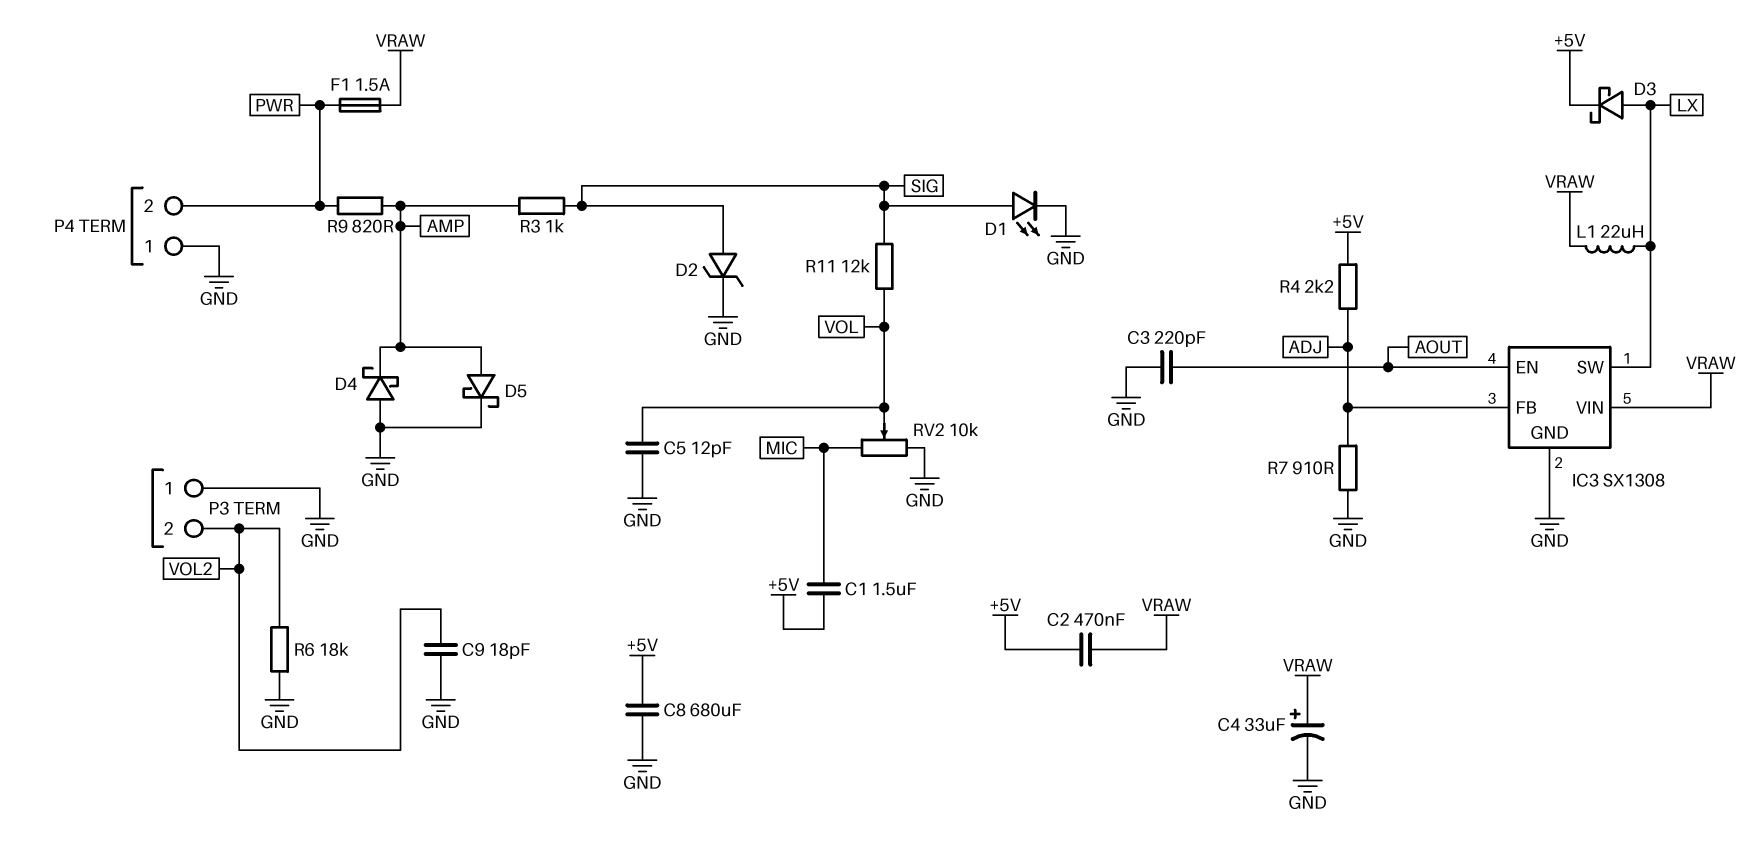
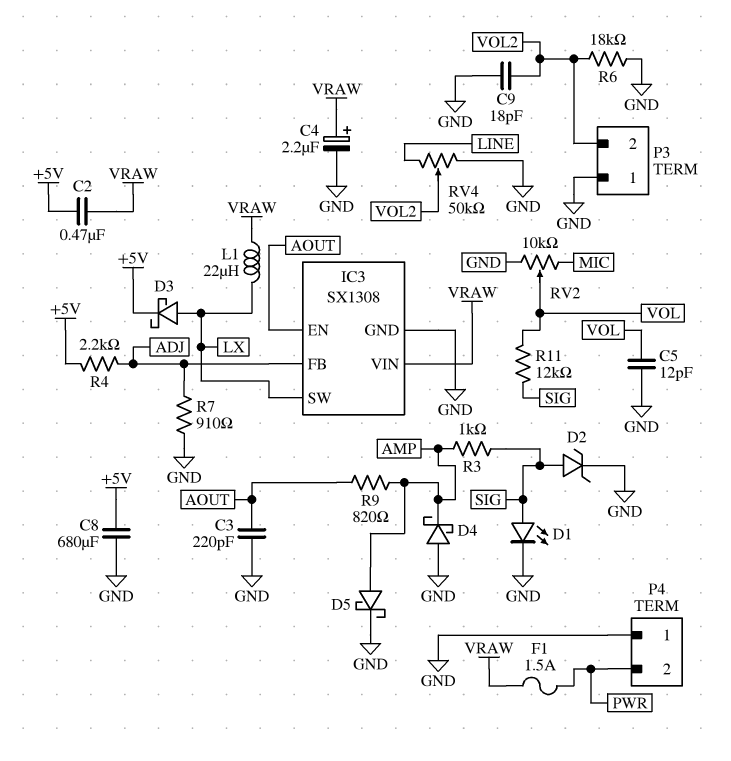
C1: 1.5uF (+5V, MIC) -> none
C4: 33uF (plus VRAW, minus GND) -> 2.2uF (plus VRAW, minus GND)
R9: 820 (AMP, PWR) -> 820 (AMP, AOUT)
RV4: none -> 50k (GND, LINE, wiper VOL2)

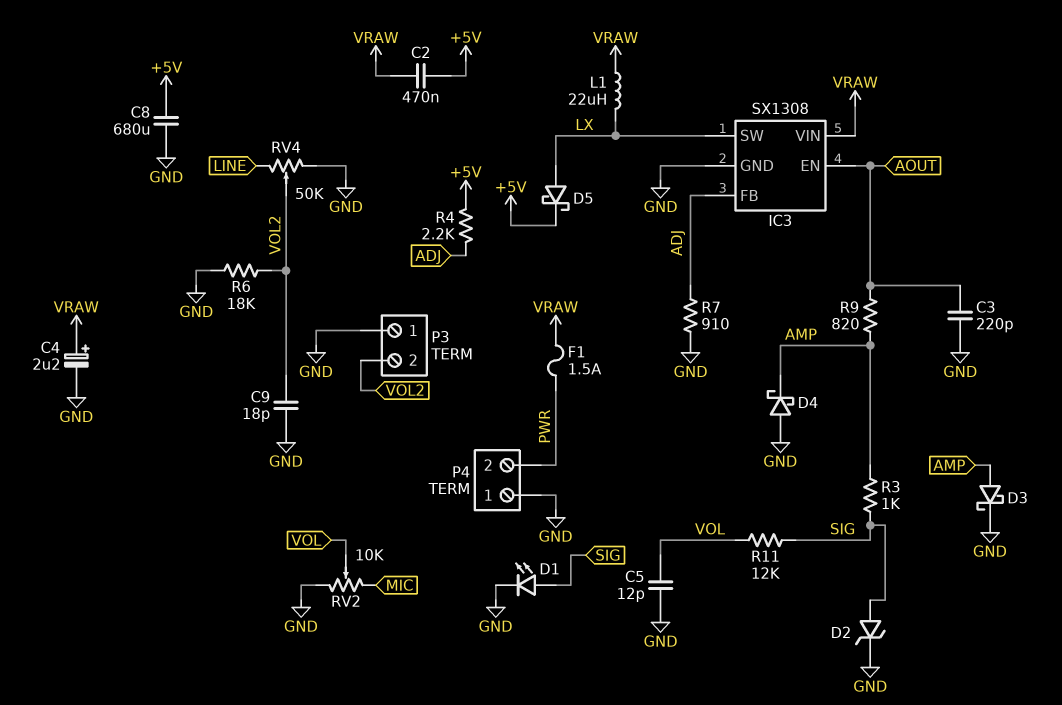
D3: schottky (A LX, K +5V) -> schottky (A AMP, K GND)
D5: schottky (A AMP, K GND) -> schottky (A LX, K +5V)

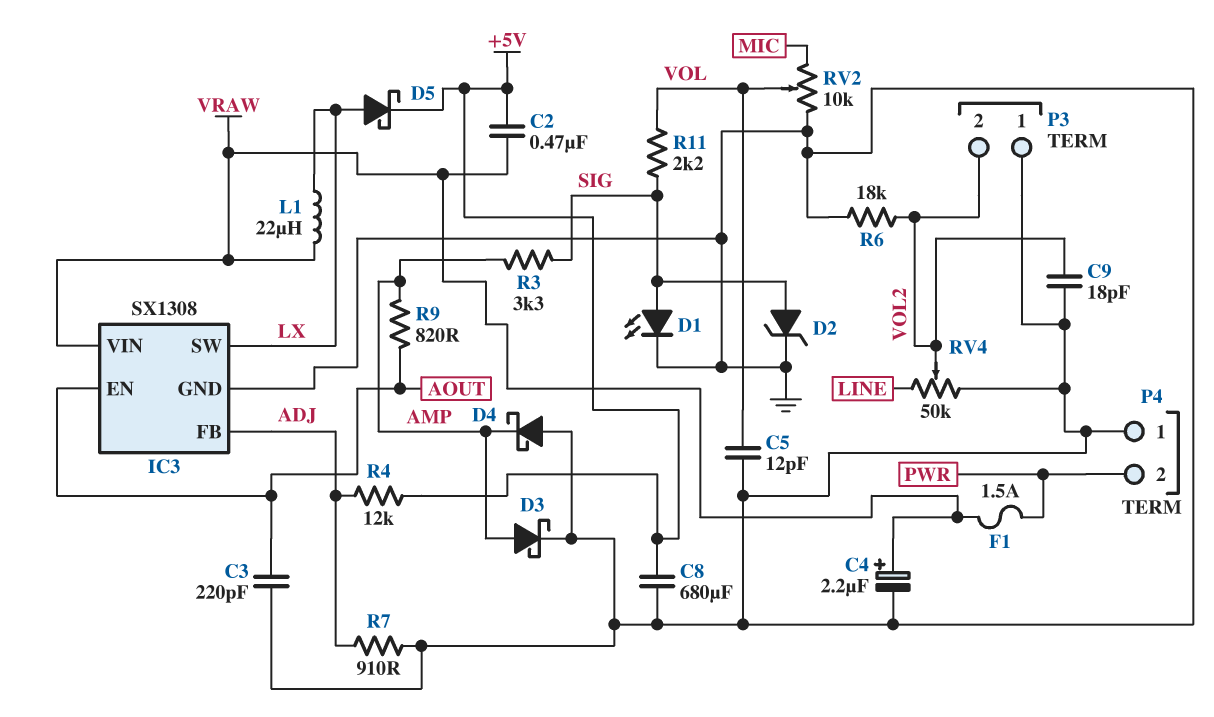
R3: 1k (AMP, SIG) -> 3.3k (AMP, SIG)
R4: 2.2k (+5V, ADJ) -> 12k (+5V, ADJ)
R11: 12k (SIG, VOL) -> 2.2k (SIG, VOL)

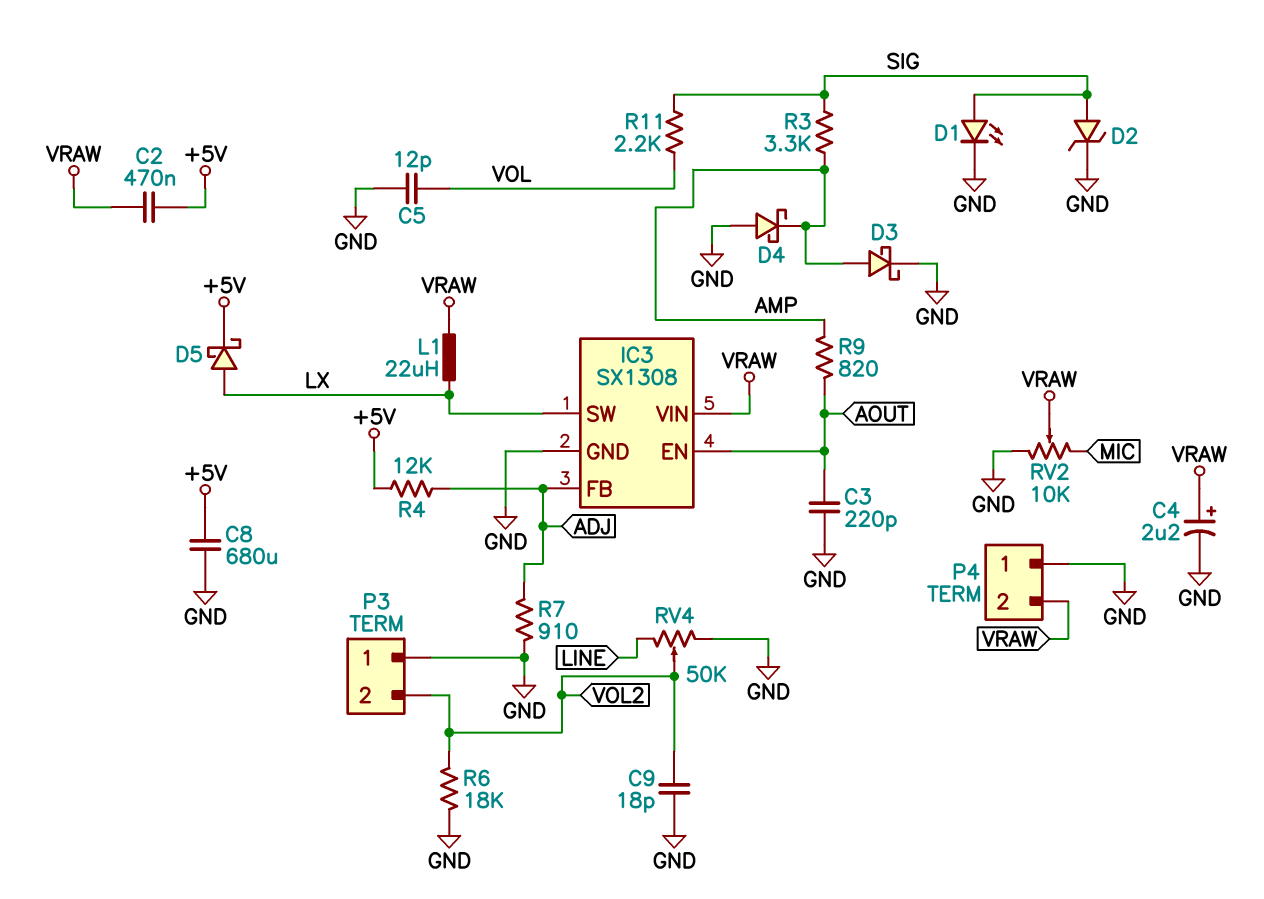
F1: 1.5A (PWR, VRAW) -> none
P4 pin 2: PWR -> VRAW
RV2: 10k (GND, MIC, wiper VOL) -> 10k (GND, MIC, wiper VRAW)

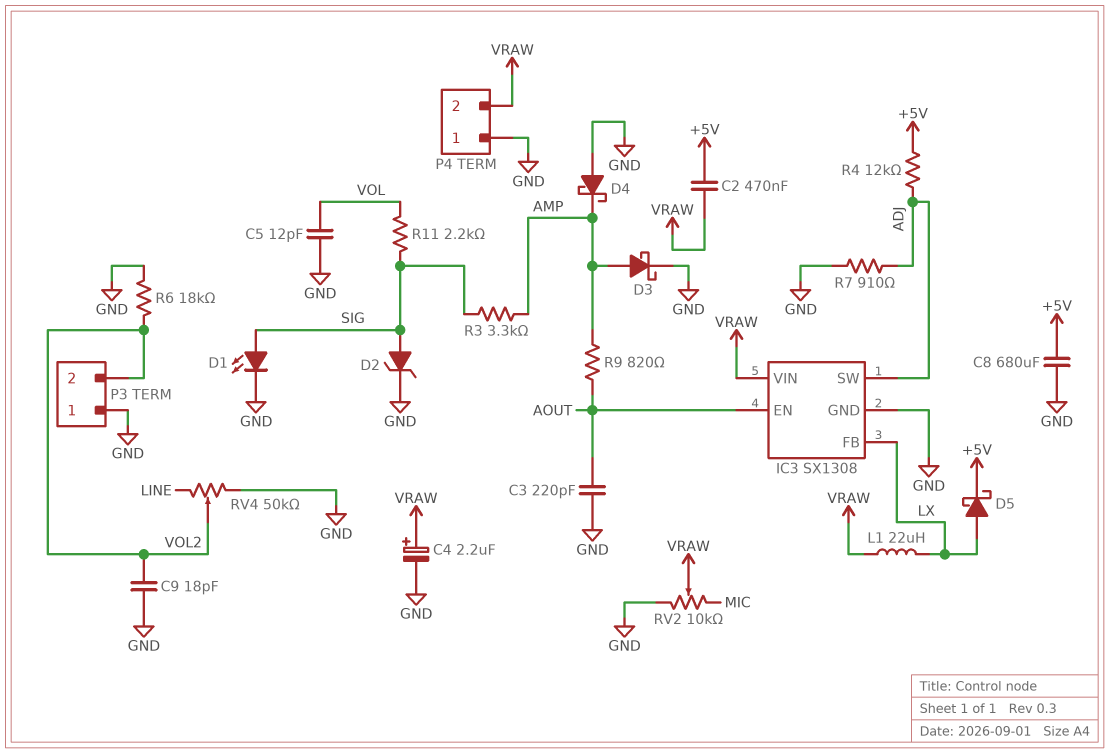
IC3 pin FB: ADJ -> LX
IC3 pin SW: LX -> ADJ

